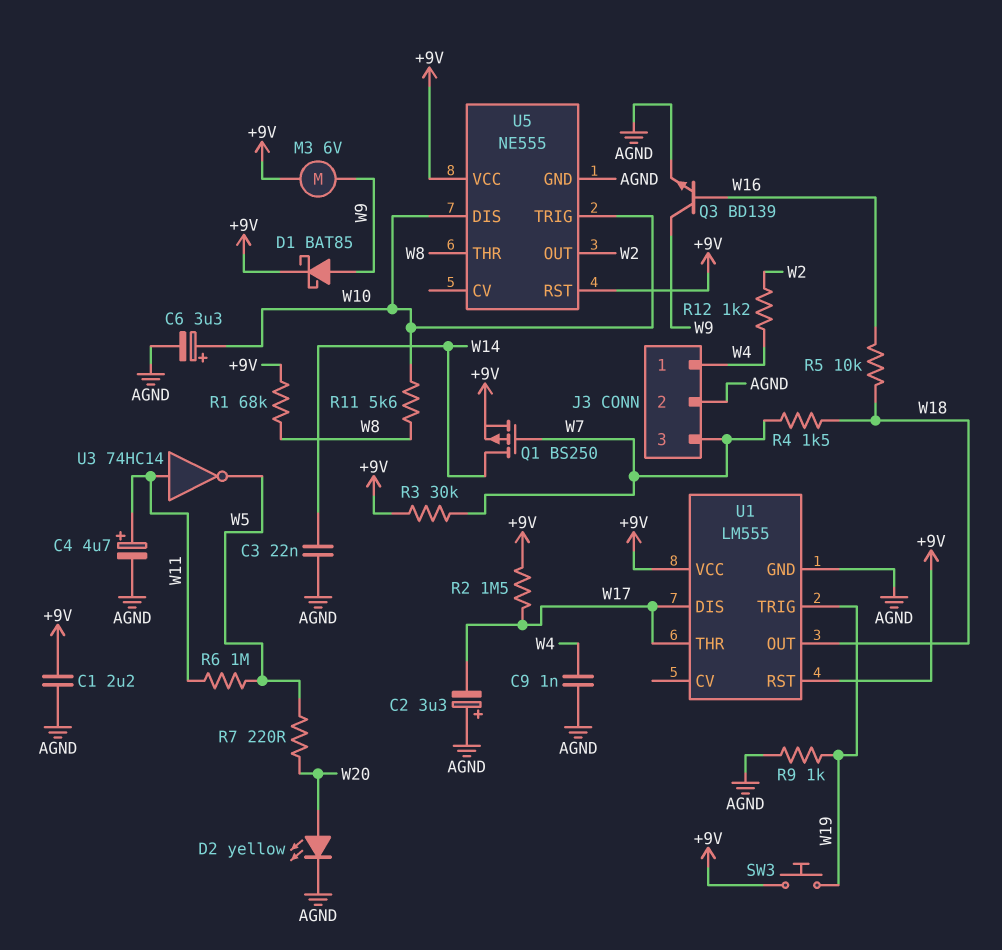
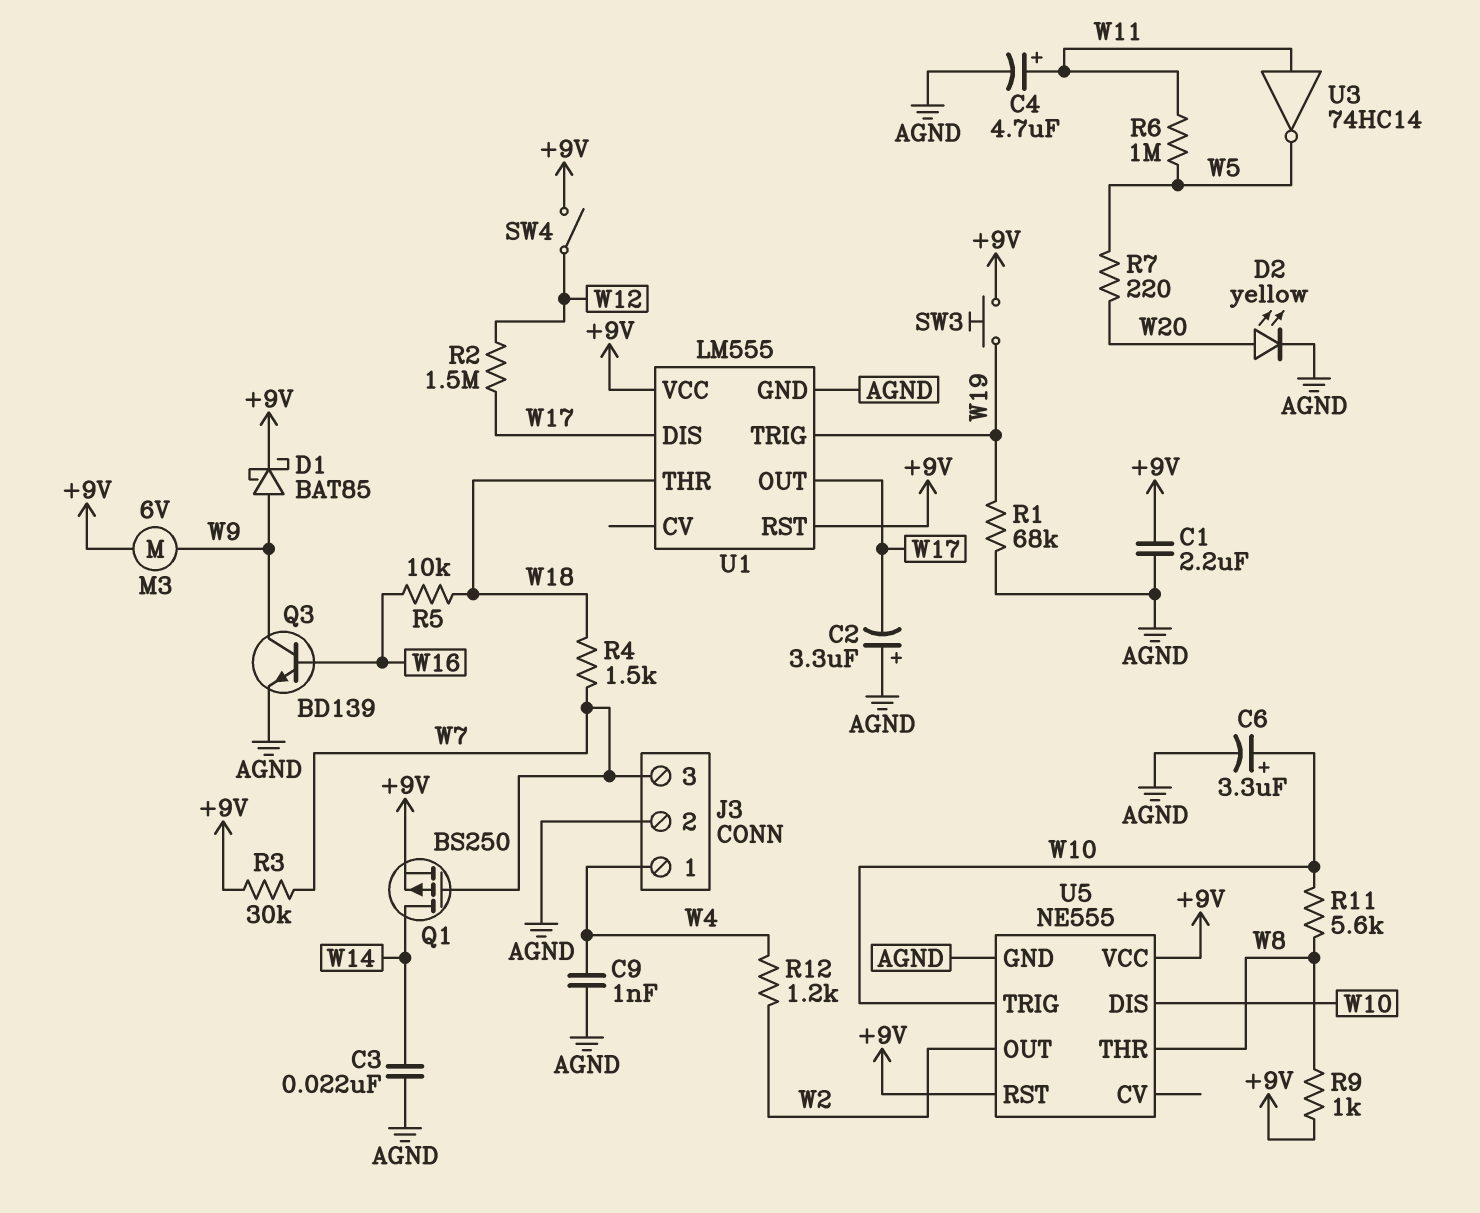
R1: 68k (+9V, W8) -> 68k (AGND, W19)
R2: 1.5M (+9V, W17) -> 1.5M (W12, W17)
R9: 1k (AGND, W19) -> 1k (+9V, W8)
SW4: none -> switch (+9V, W12)
U1 pin OUT: W18 -> W17
U1 pin THR: W17 -> W18

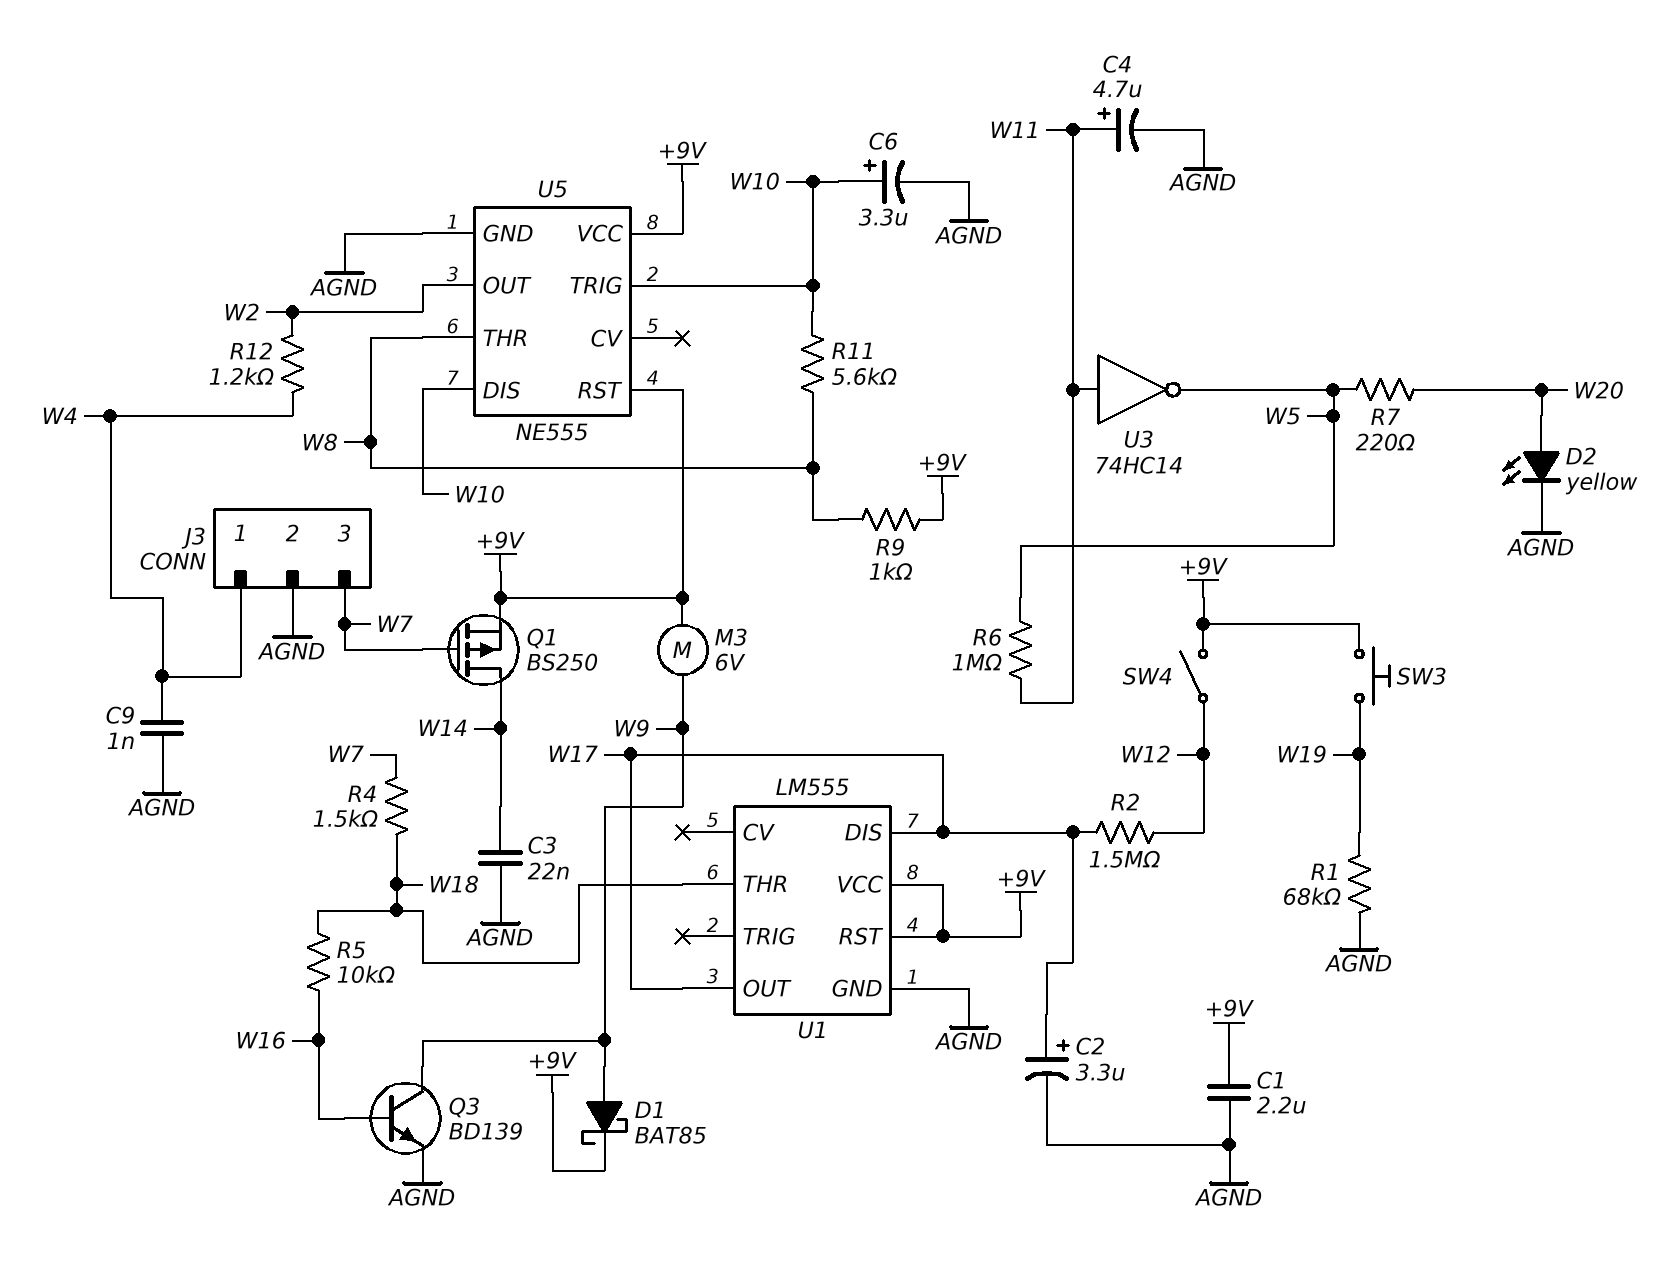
C2: 3.3uF (plus AGND, minus W17) -> 3.3uF (plus W17, minus AGND)
R3: 30k (+9V, W7) -> none
U1 pin TRIG: W19 -> none

